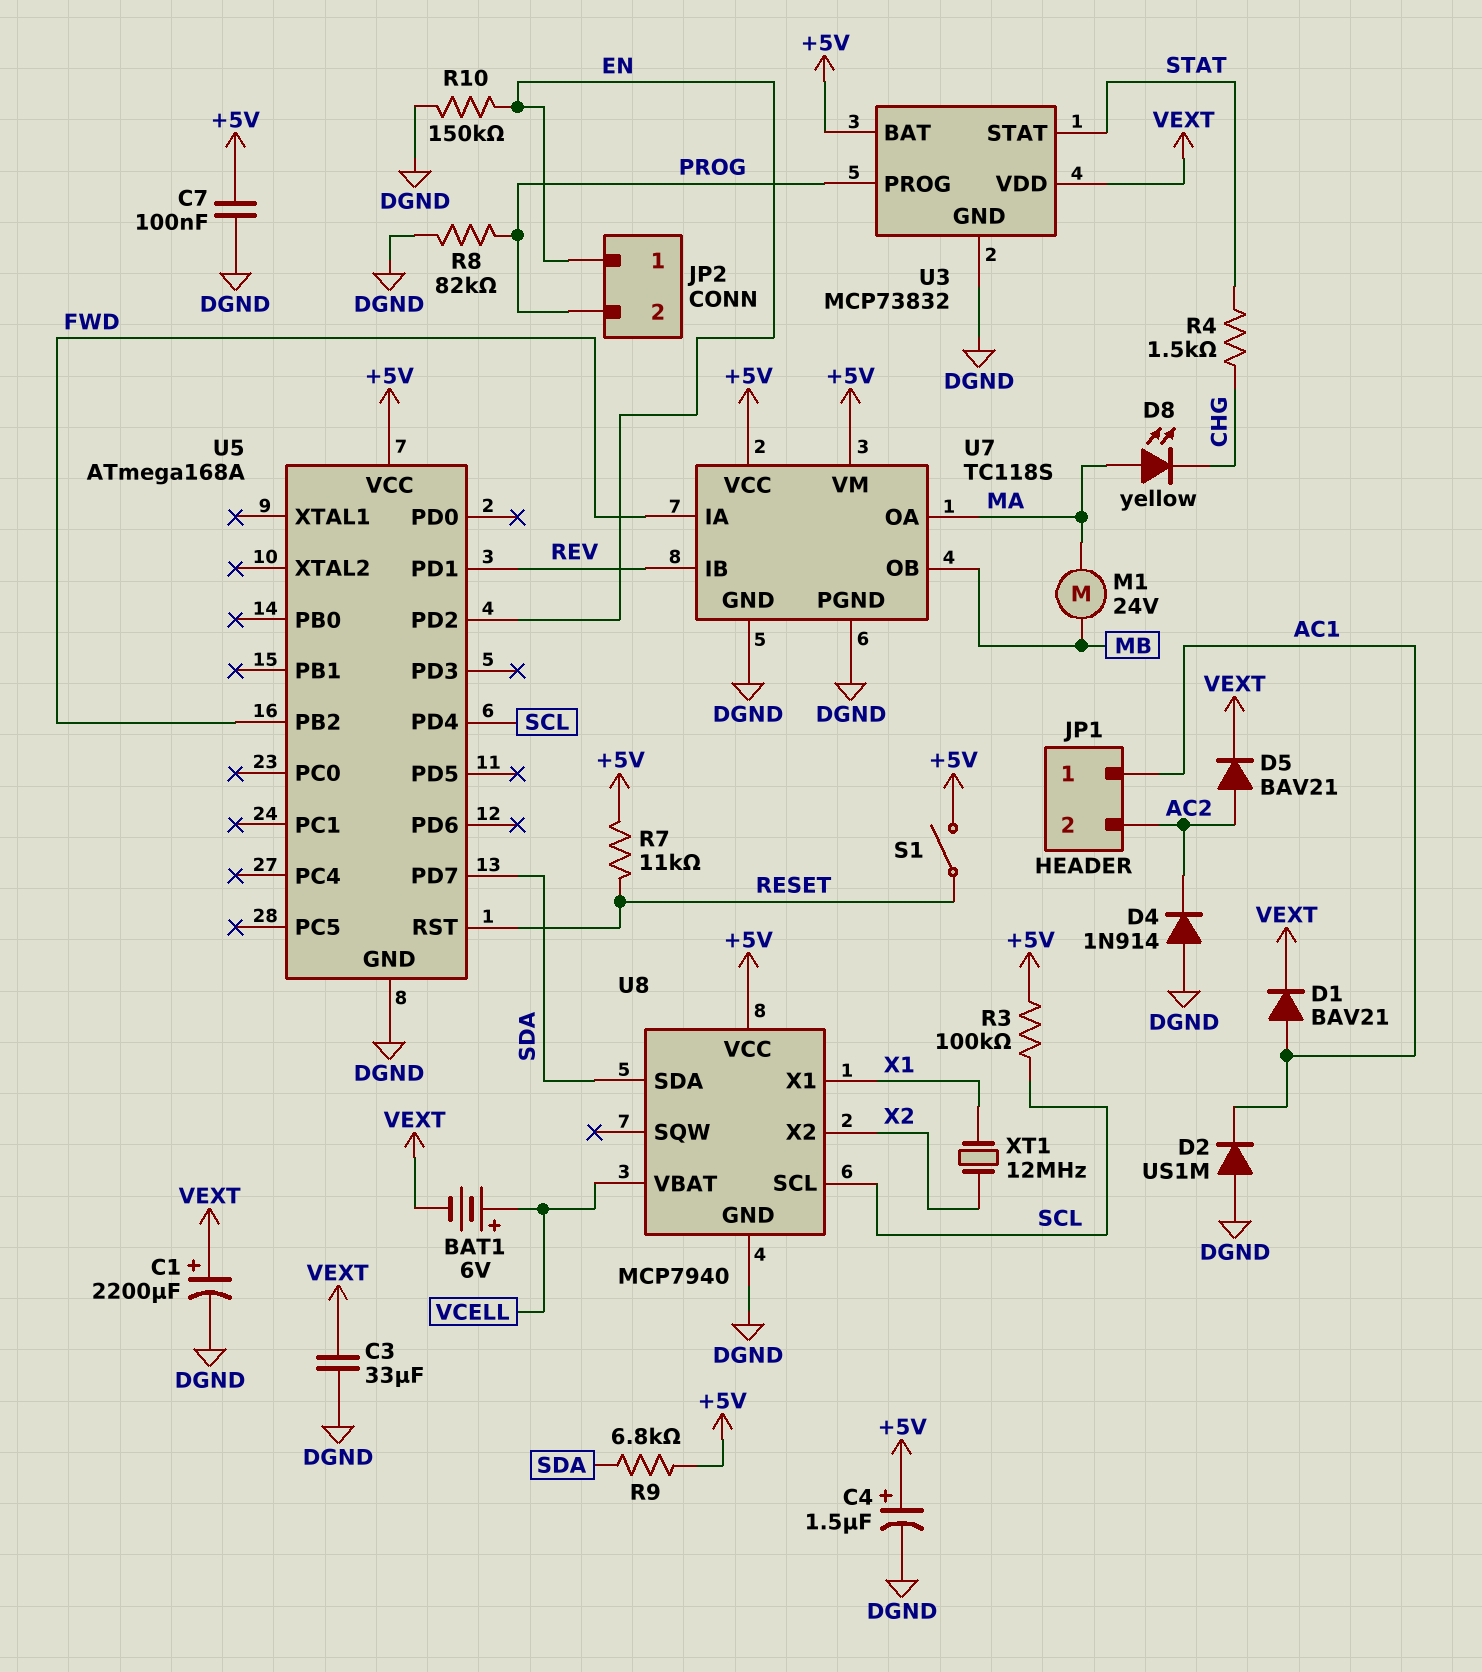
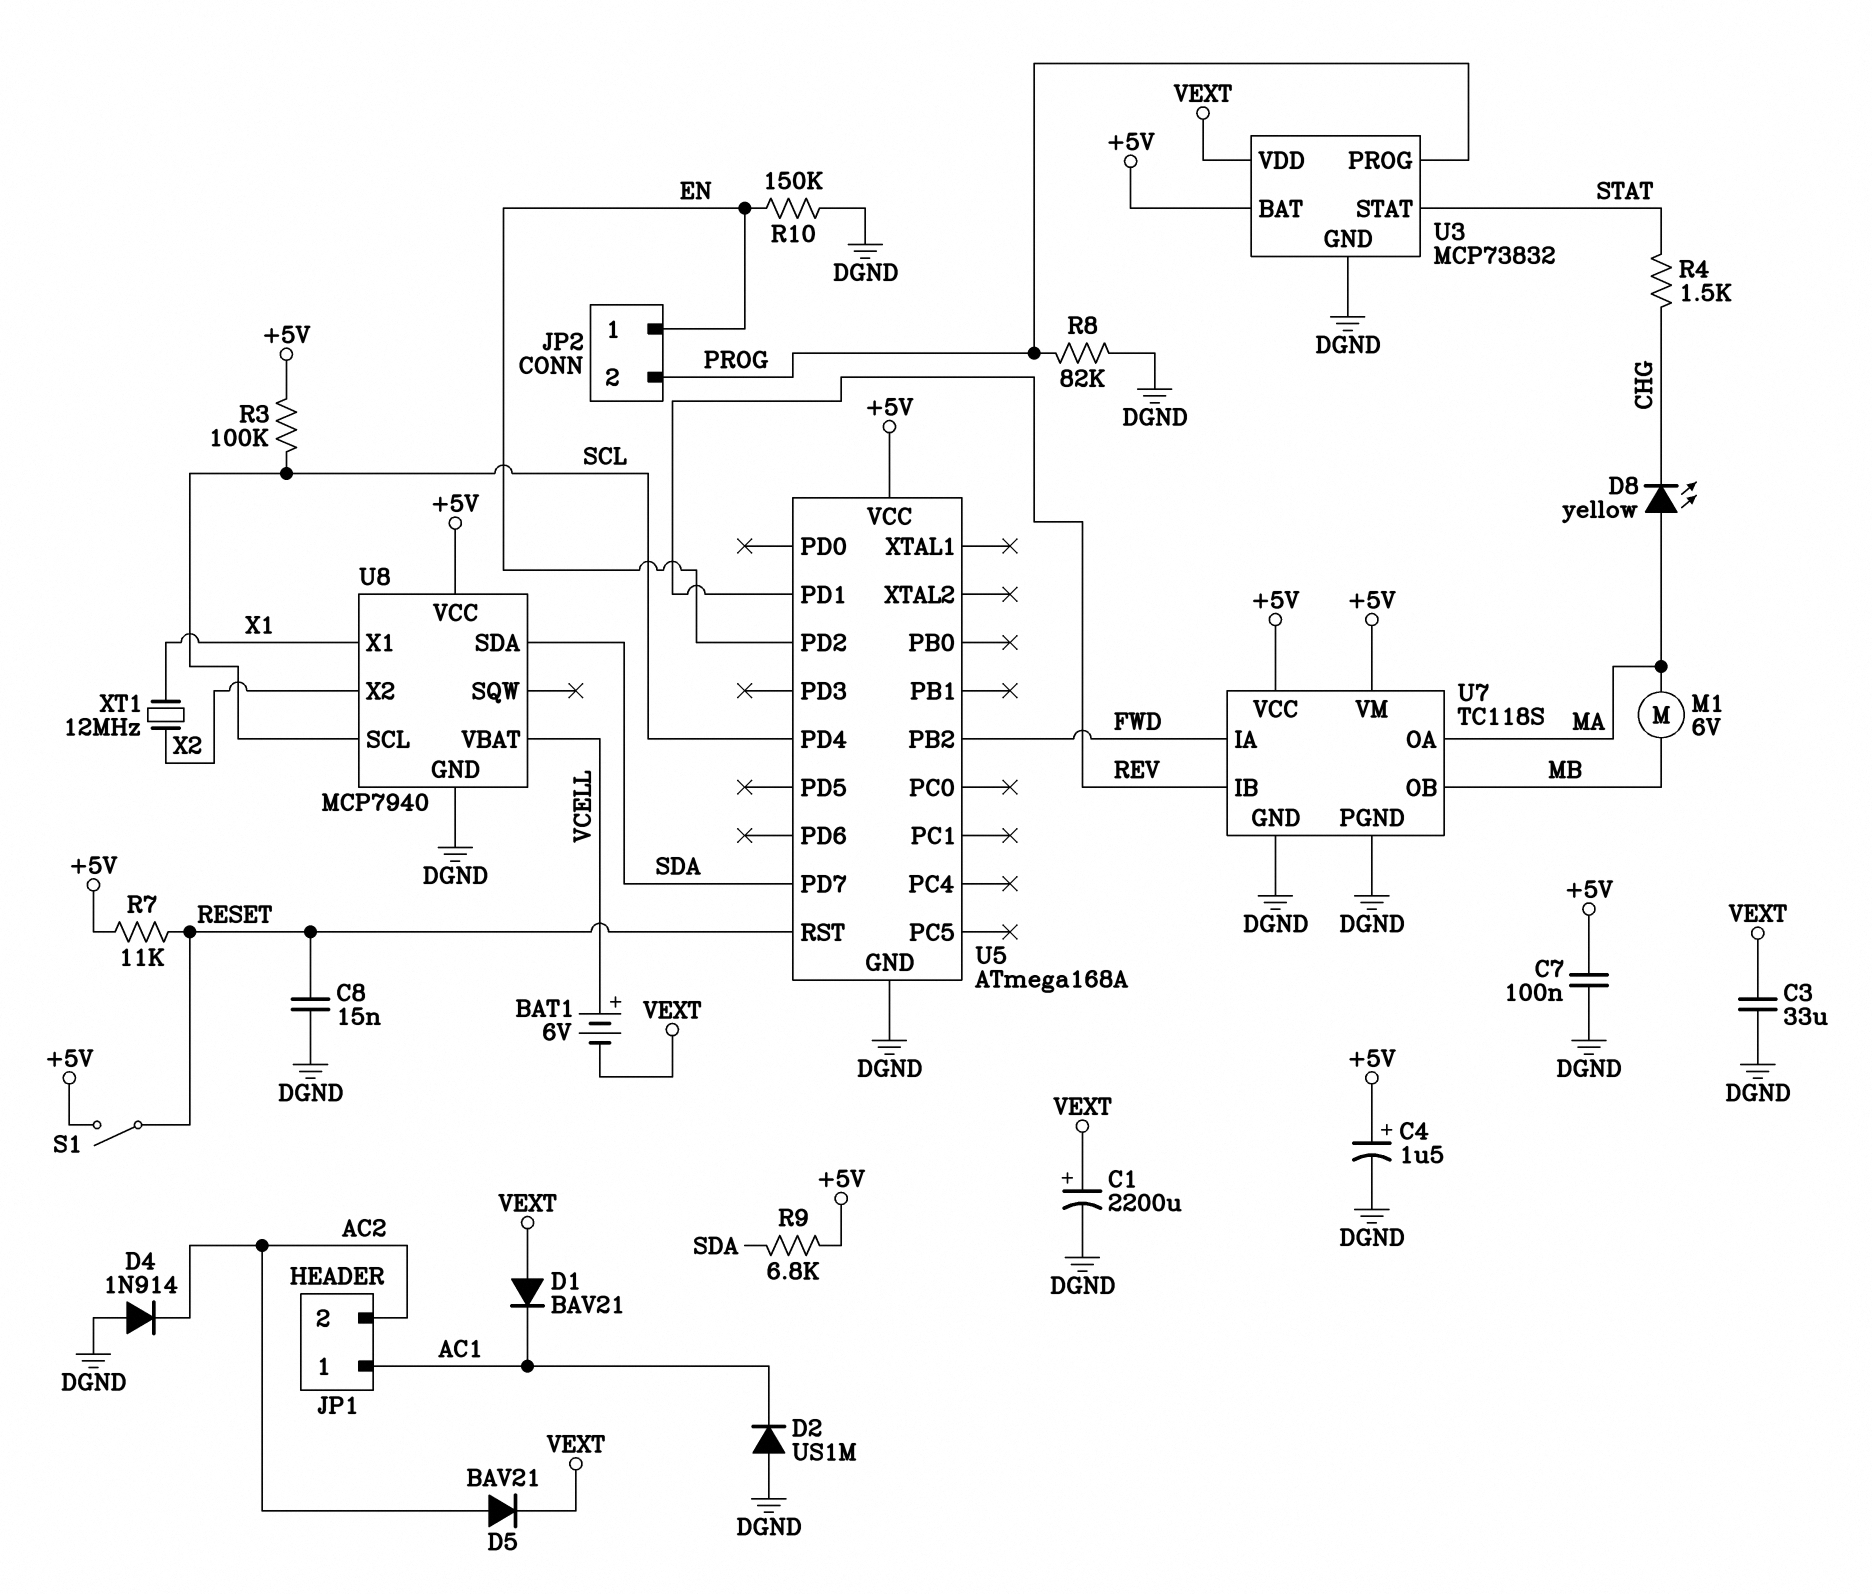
C8: none -> 15nF (DGND, RESET)
D1: diode BAV21 (A AC1, K VEXT) -> diode BAV21 (A VEXT, K AC1)
M1: motor 24V (MA, MB) -> motor 6V (MA, MB)

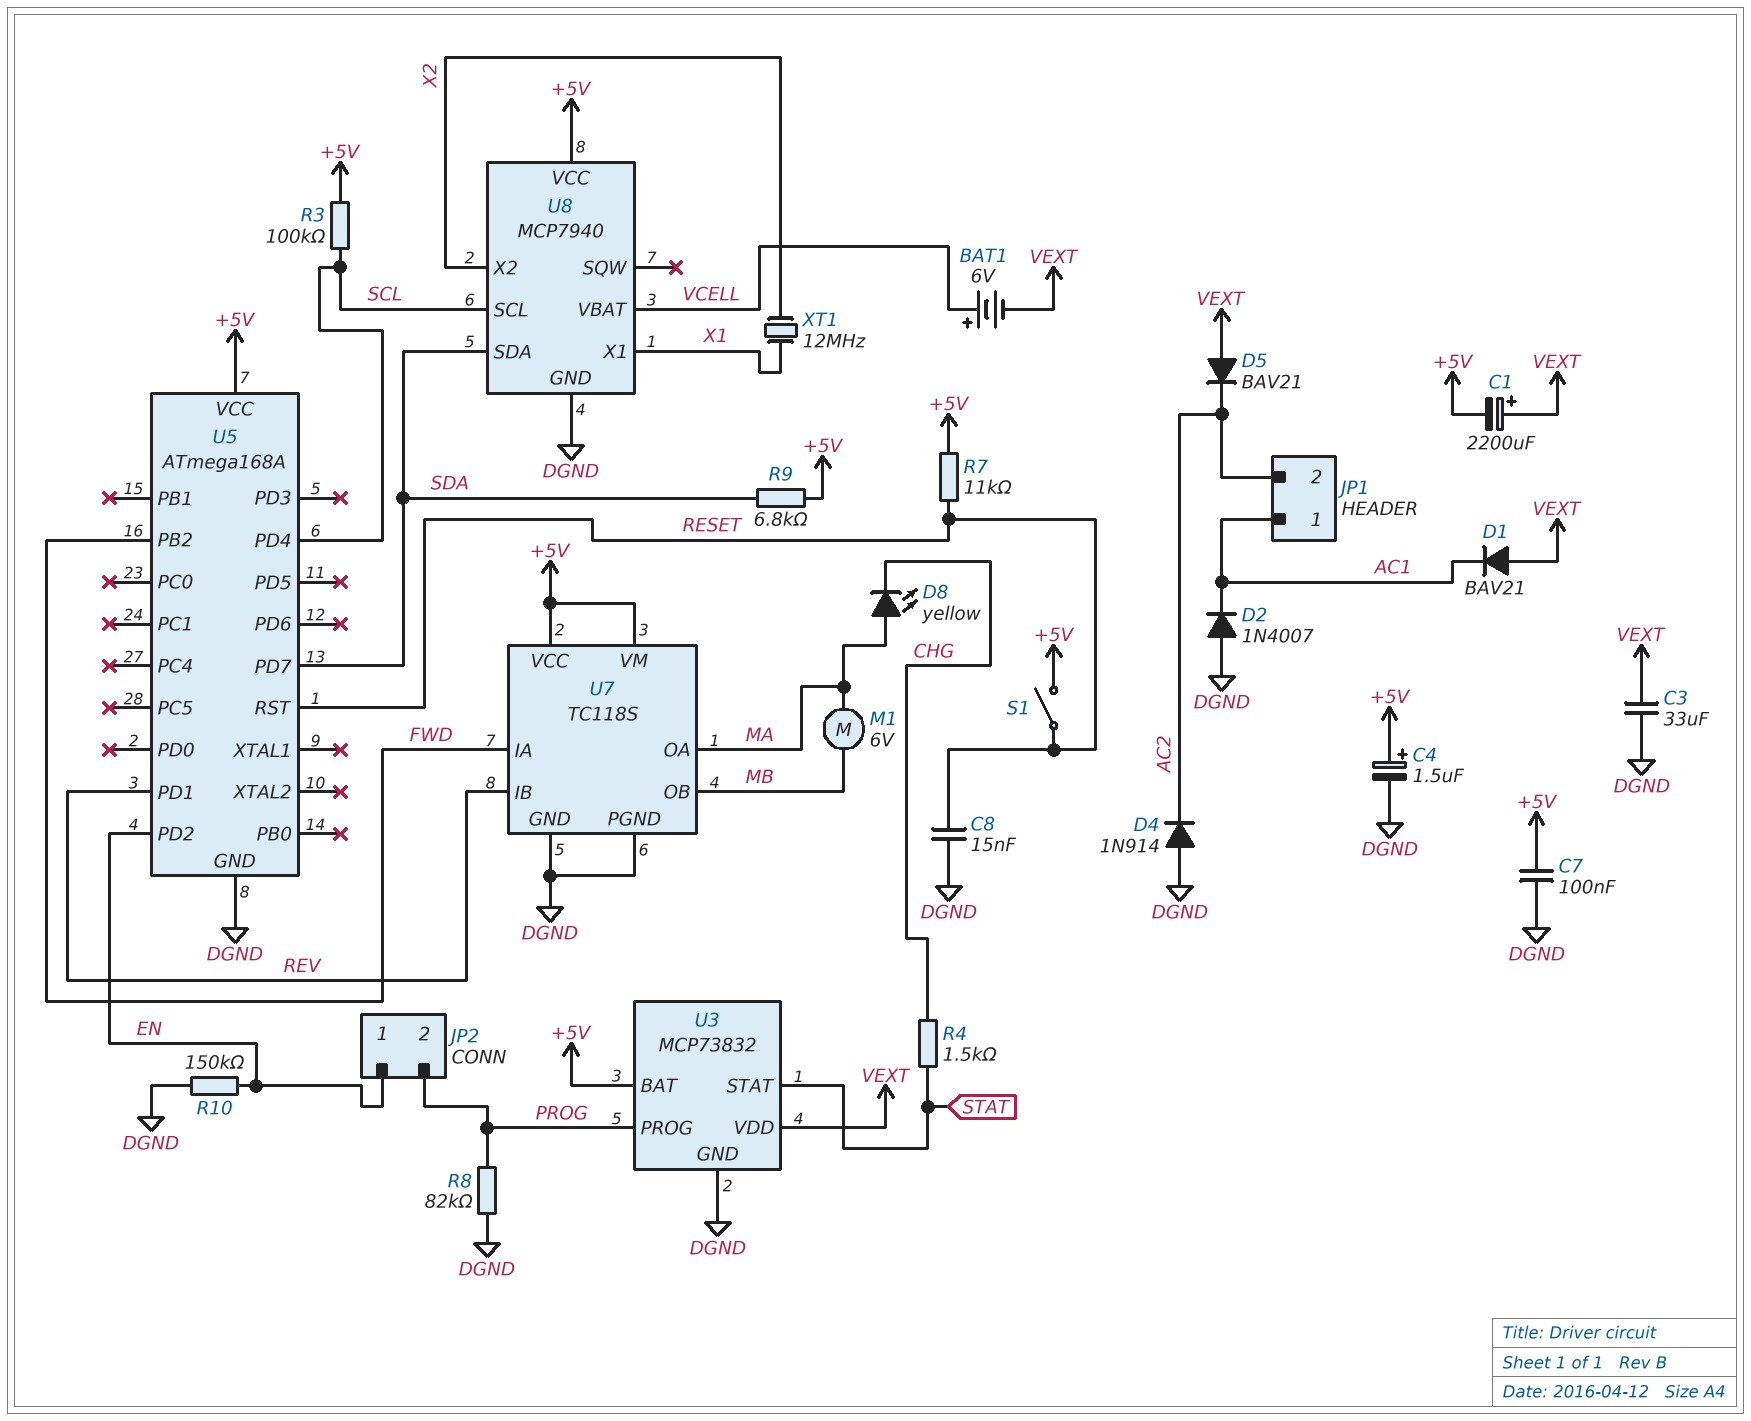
C1: 2200uF (plus VEXT, minus DGND) -> 2200uF (plus VEXT, minus +5V)
D2: diode US1M (A DGND, K AC1) -> diode 1N4007 (A DGND, K AC1)
D5: diode BAV21 (A AC2, K VEXT) -> diode BAV21 (A VEXT, K AC2)

